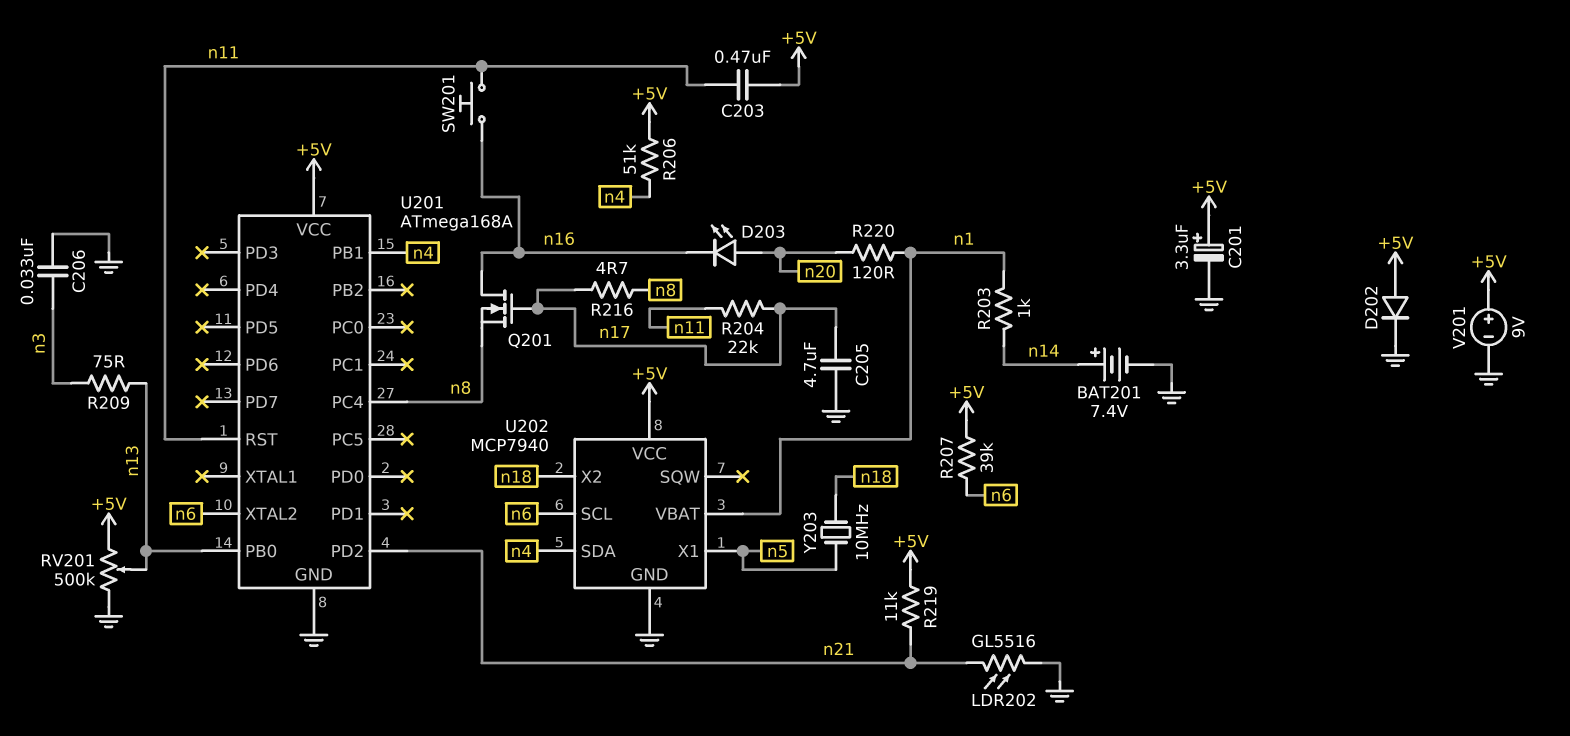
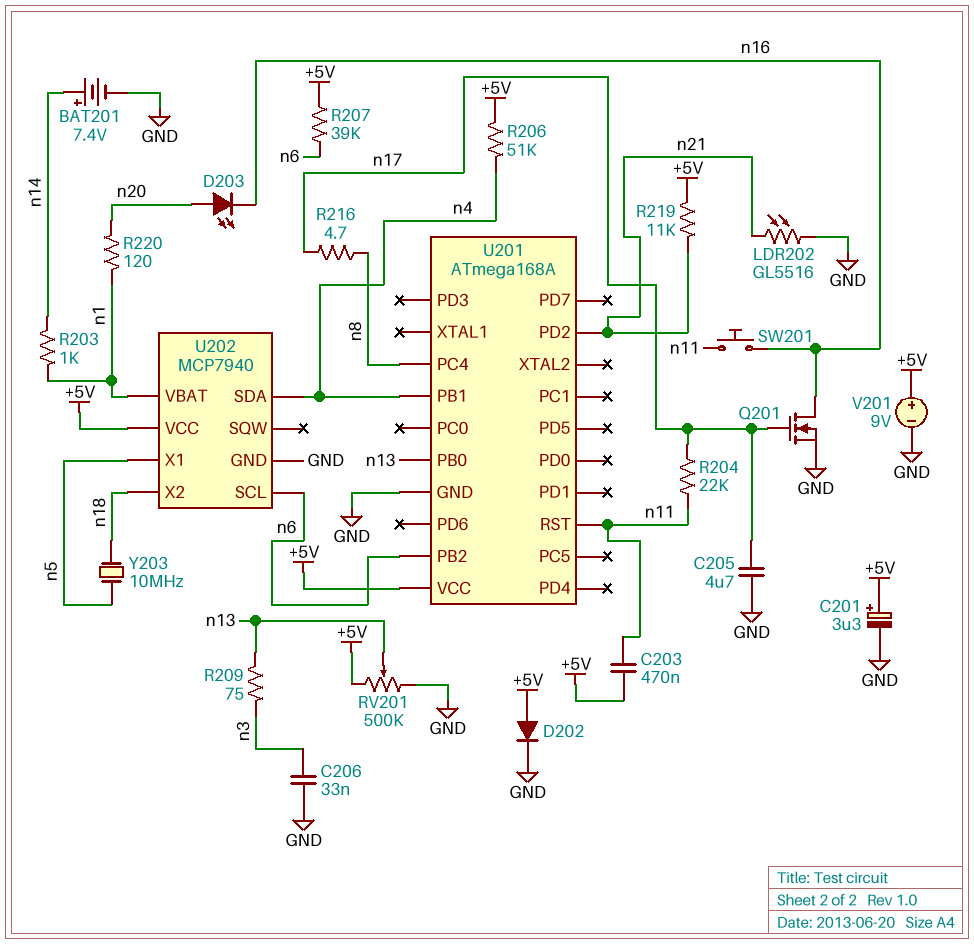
Q201: NMOS (G n17, D n16, S n8) -> NMOS (G n17, D n16, S GND)
U201 pin PB2: none -> n6
U201 pin XTAL2: n6 -> none

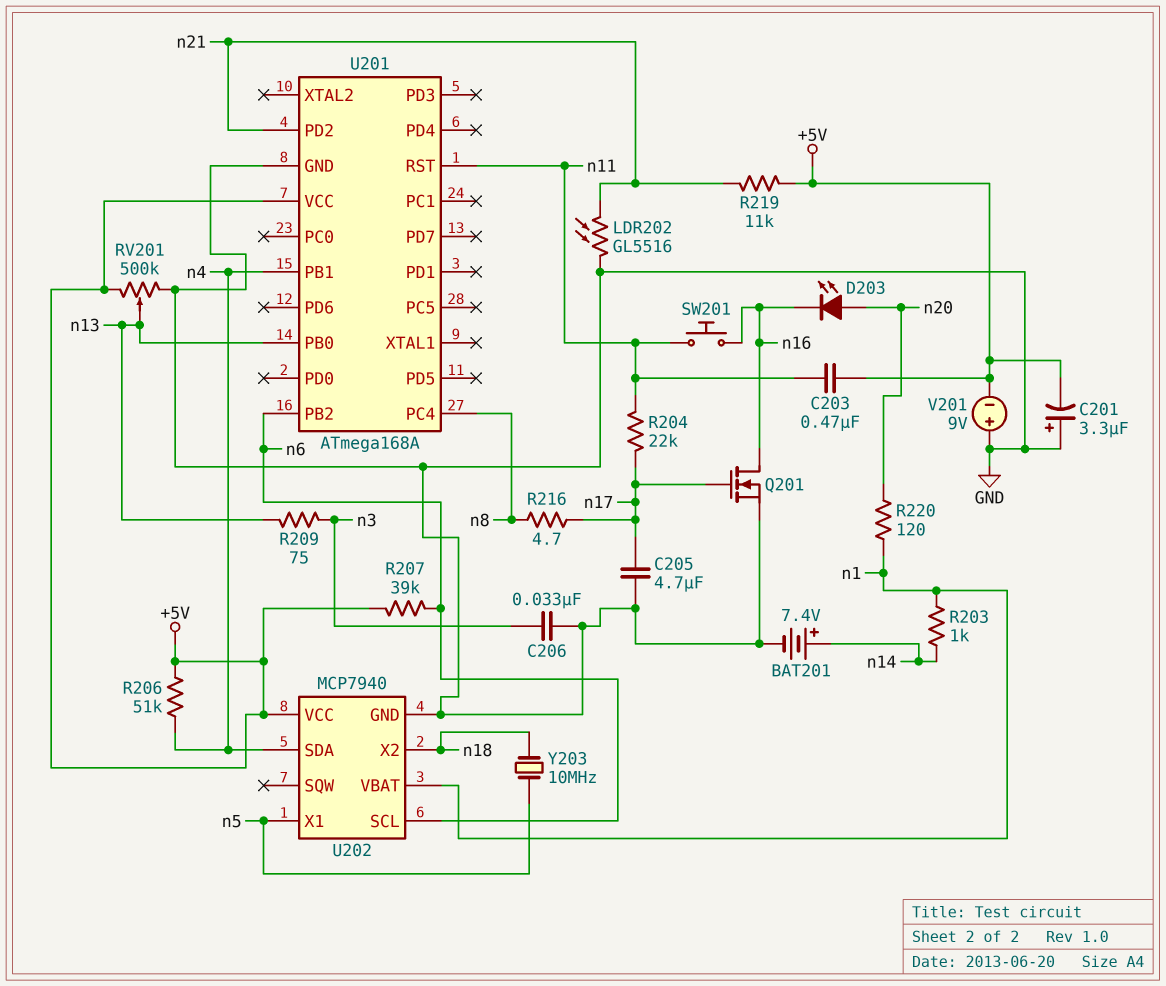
C201: 3.3uF (plus +5V, minus GND) -> 3.3uF (plus GND, minus +5V)
D202: diode (A +5V, K GND) -> none
V201: 9V (plus +5V, minus GND) -> 9V (plus GND, minus +5V)

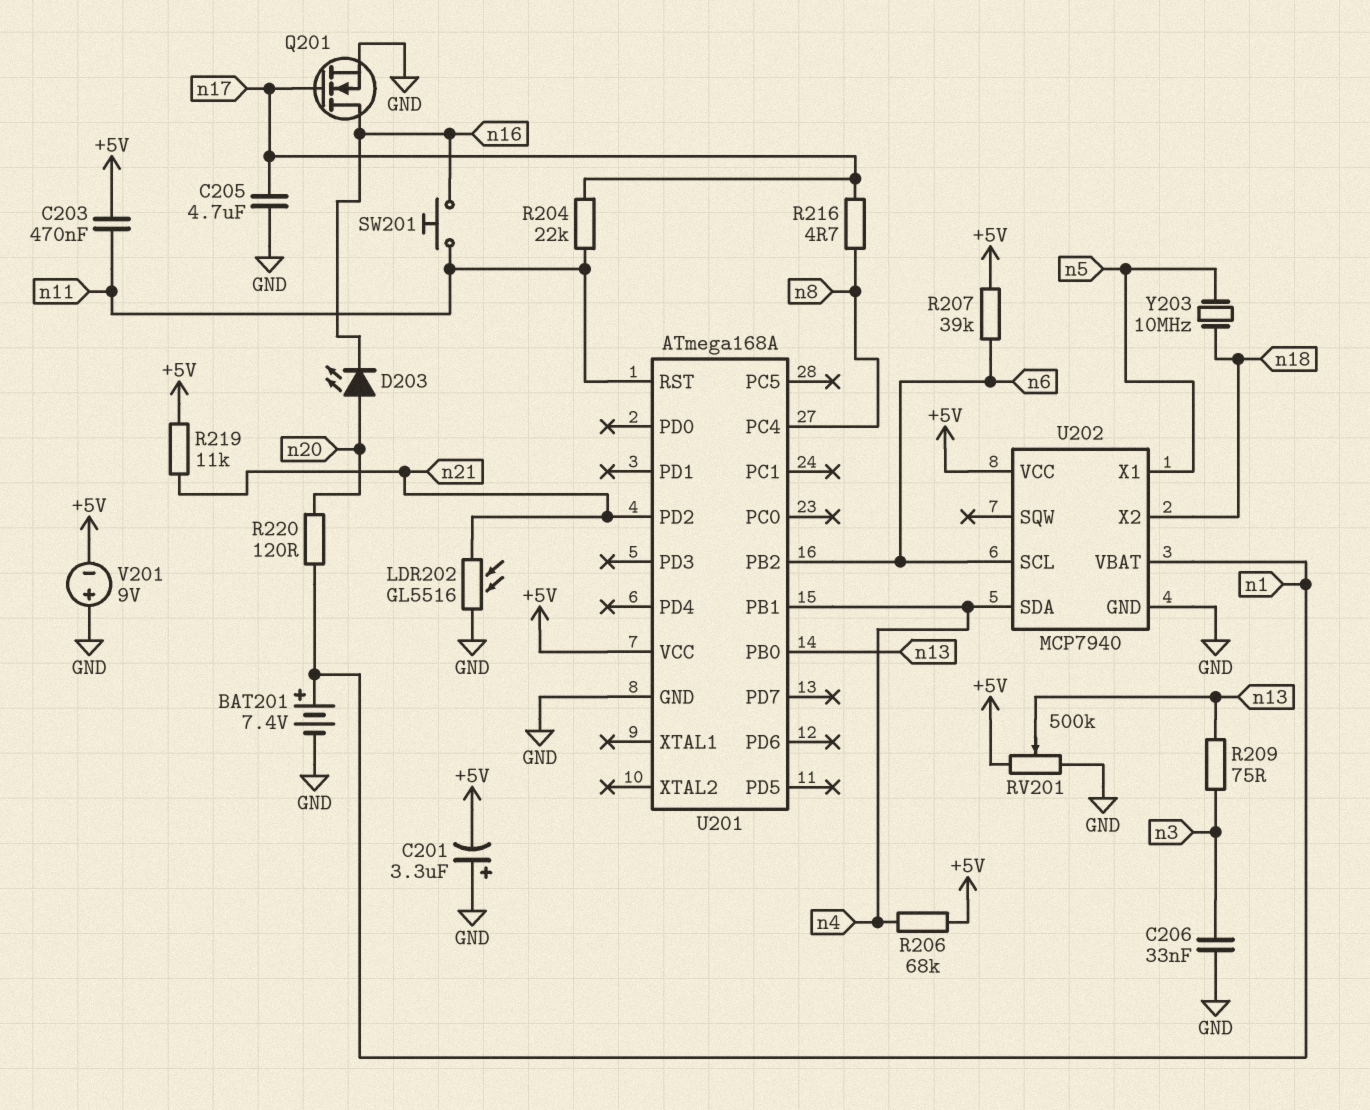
BAT201: 7.4V (plus n14, minus GND) -> 7.4V (plus n1, minus GND)
R203: 1k (n1, n14) -> none
R206: 51k (+5V, n4) -> 68k (+5V, n4)

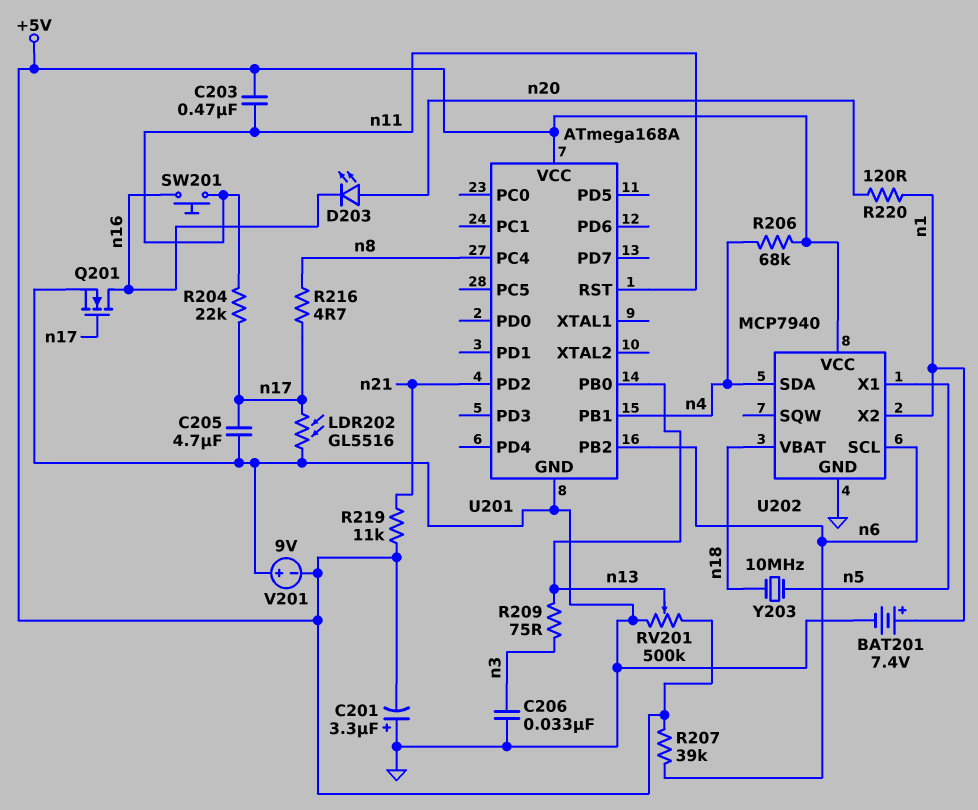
LDR202: GL5516 (GND, n21) -> GL5516 (GND, n17)
U202 pin VBAT: n1 -> n18
U202 pin X2: n18 -> n1

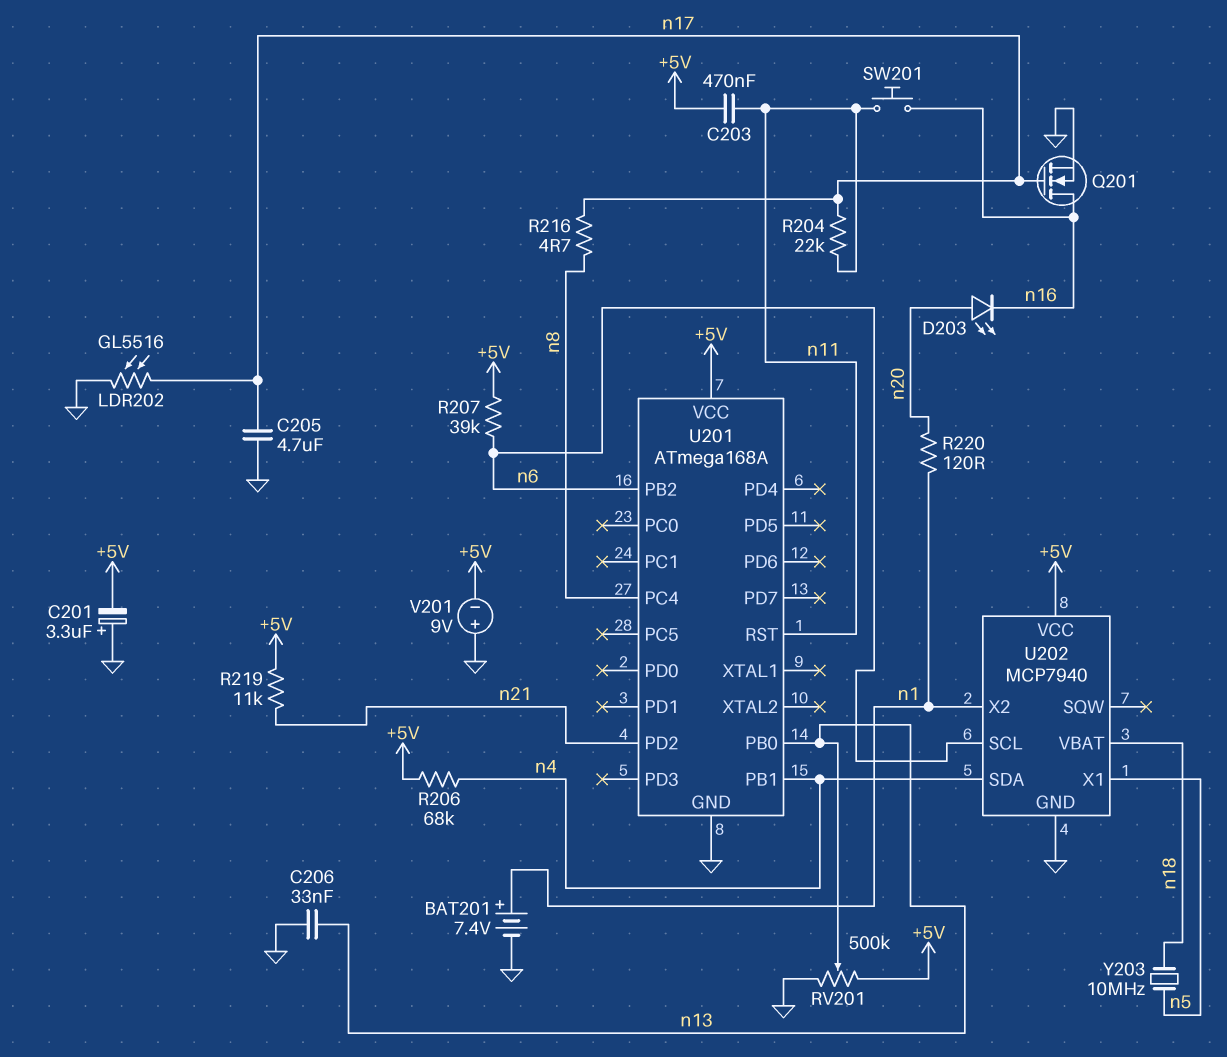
C206: 33nF (GND, n3) -> 33nF (GND, n13)
R209: 75 (n3, n13) -> none

